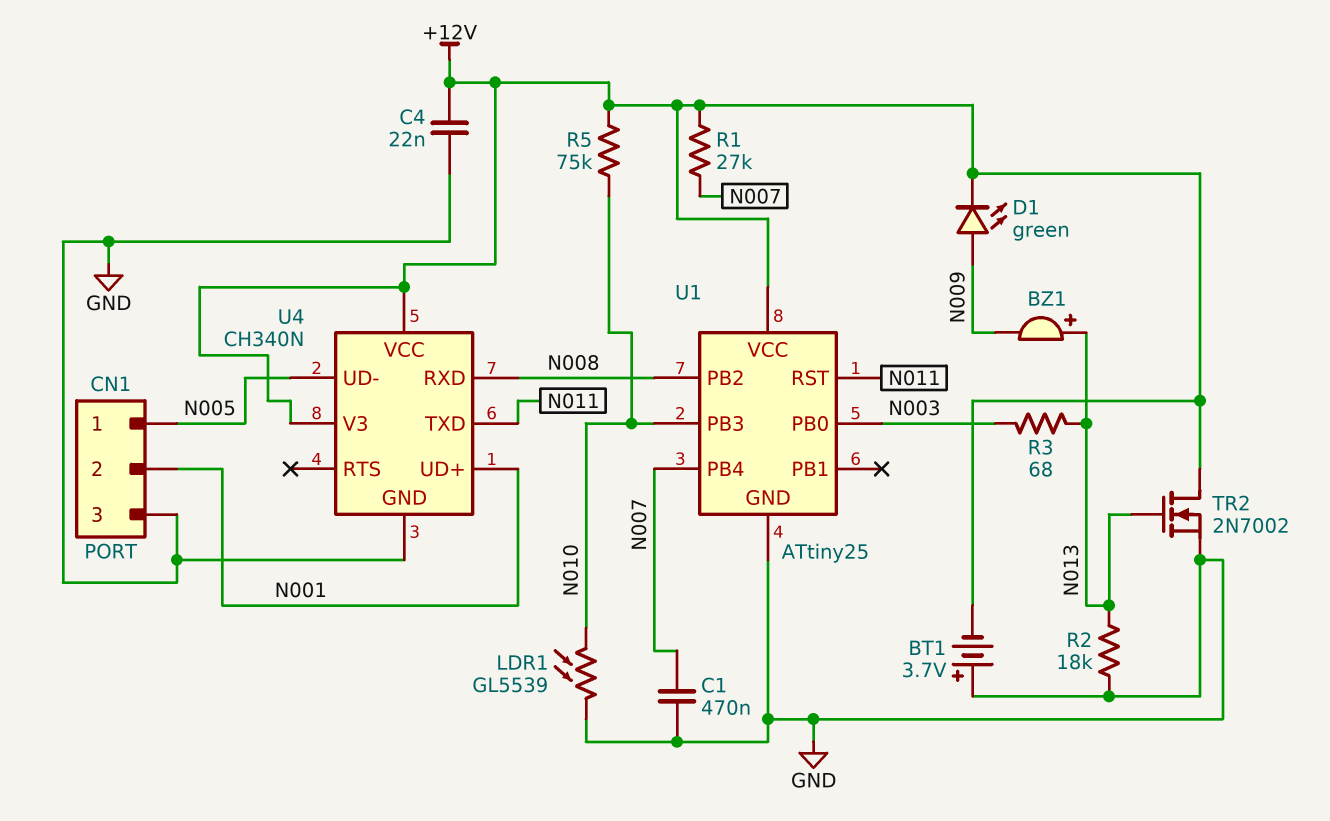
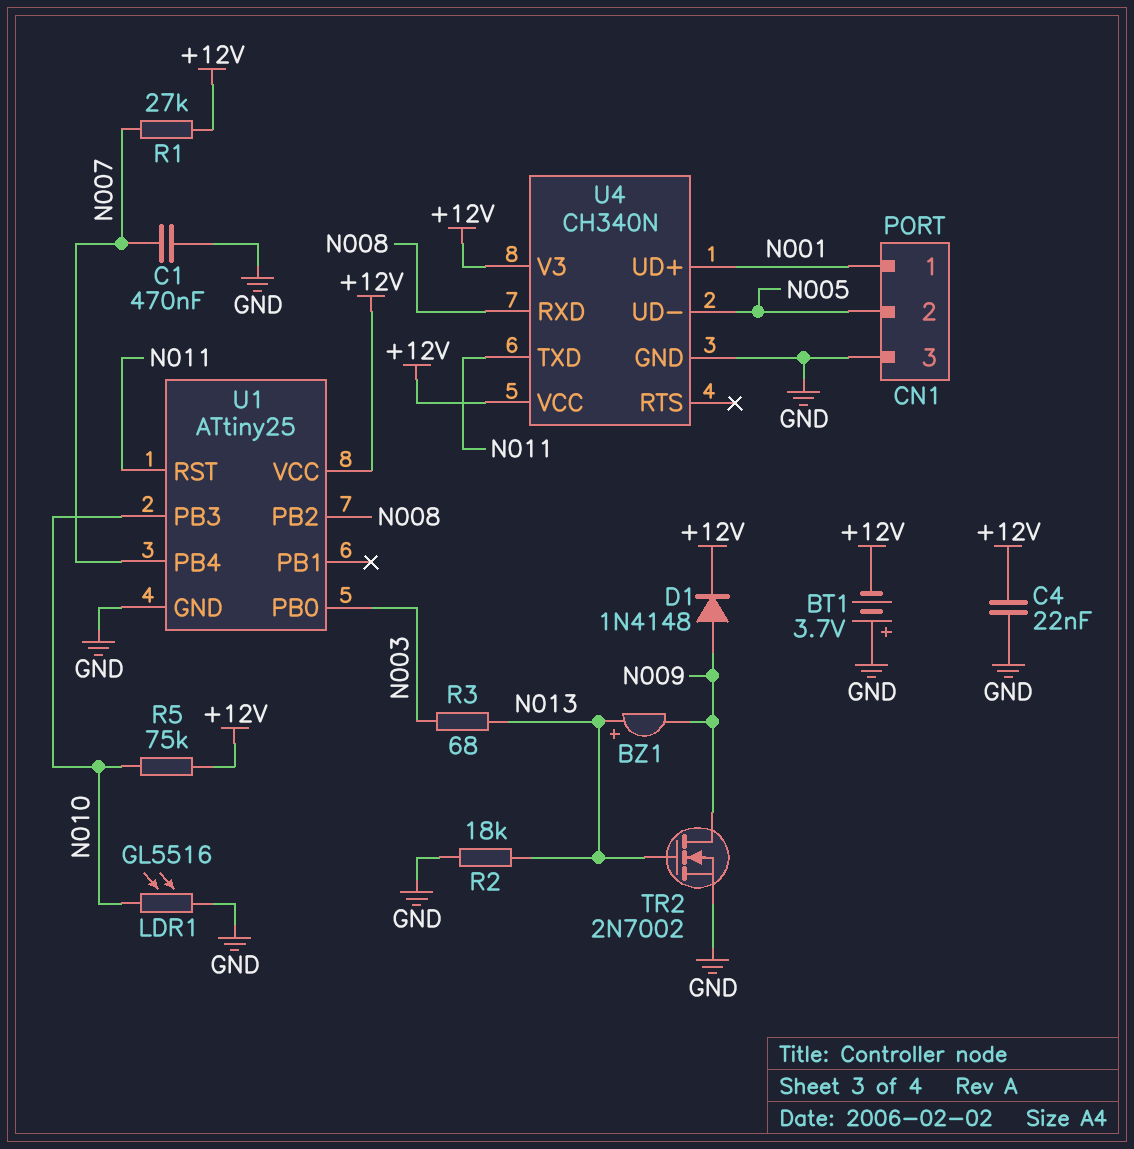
CN1 pin 1: N005 -> N001
CN1 pin 2: N001 -> N005
D1: LED green (A N009, K +12V) -> diode 1N4148 (A N009, K +12V)
LDR1: GL5539 (GND, N010) -> GL5516 (GND, N010)
TR2: NMOS 2N7002 (G N013, D +12V, S GND) -> NMOS 2N7002 (G N013, D N009, S GND)

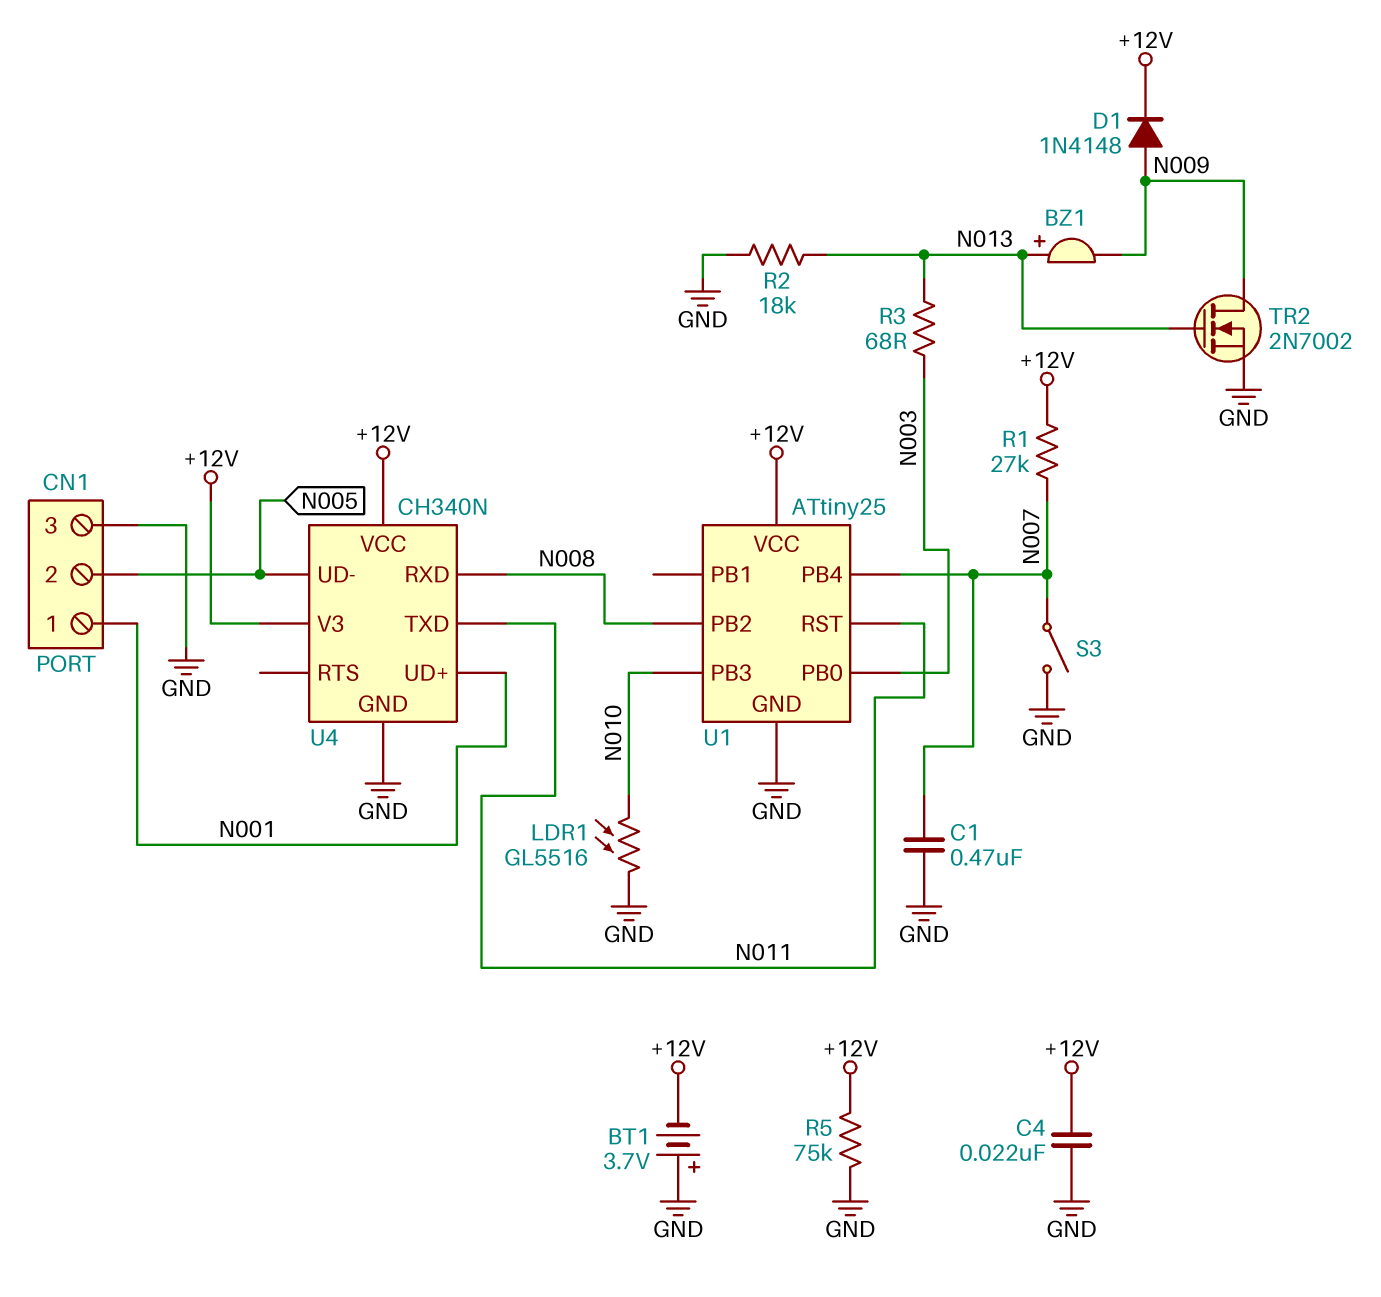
R5: 75k (+12V, N010) -> 75k (+12V, GND)
S3: none -> switch (GND, N007)

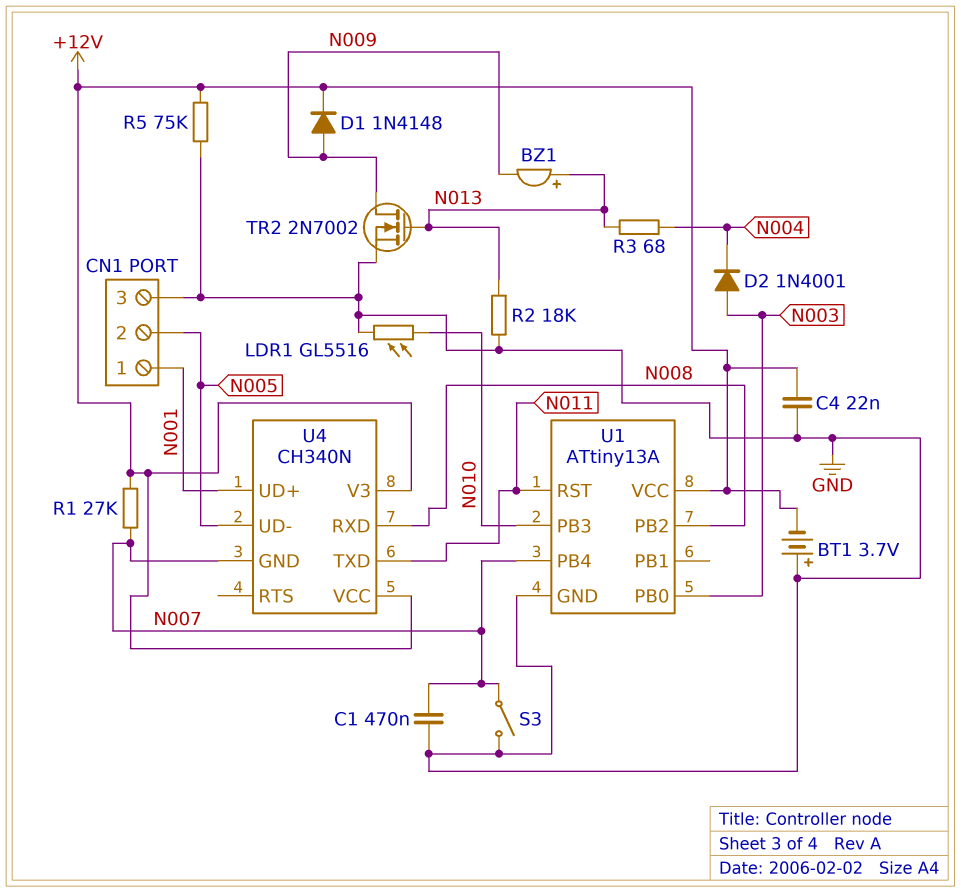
D2: none -> diode 1N4001 (A N003, K N004)
R3: 68 (N003, N013) -> 68 (N004, N013)
U1: ATtiny25 -> ATtiny13A
U4 pin GND: GND -> N007

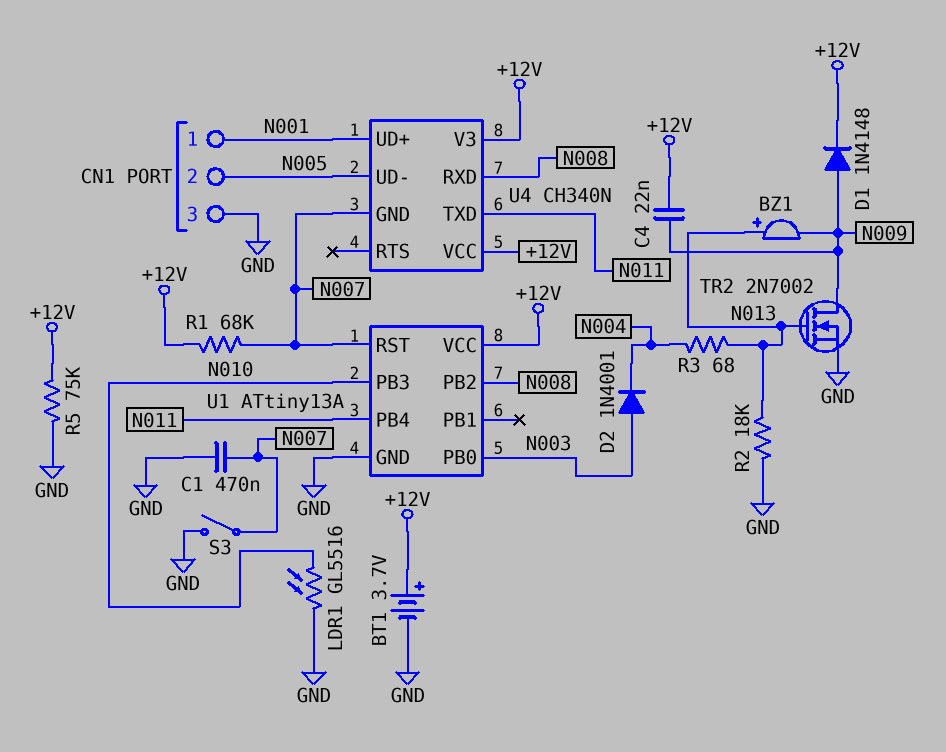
BT1: 3.7V (plus GND, minus +12V) -> 3.7V (plus +12V, minus GND)
C4: 22nF (+12V, GND) -> 22nF (+12V, N009)
R1: 27k (+12V, N007) -> 68k (+12V, N007)
U1 pin PB4: N007 -> N011
U1 pin RST: N011 -> N007

